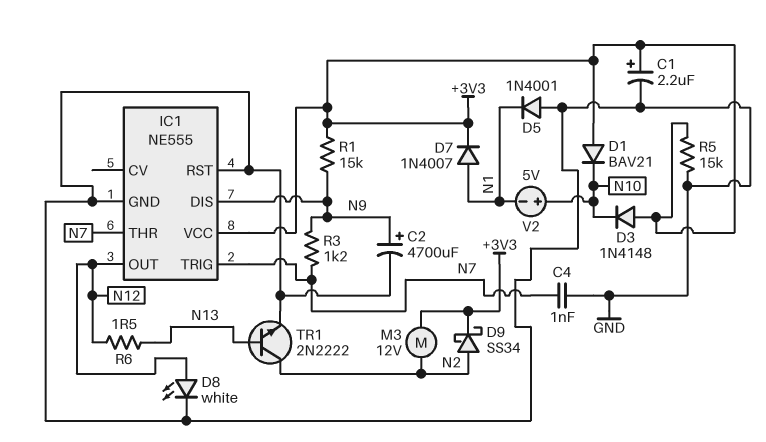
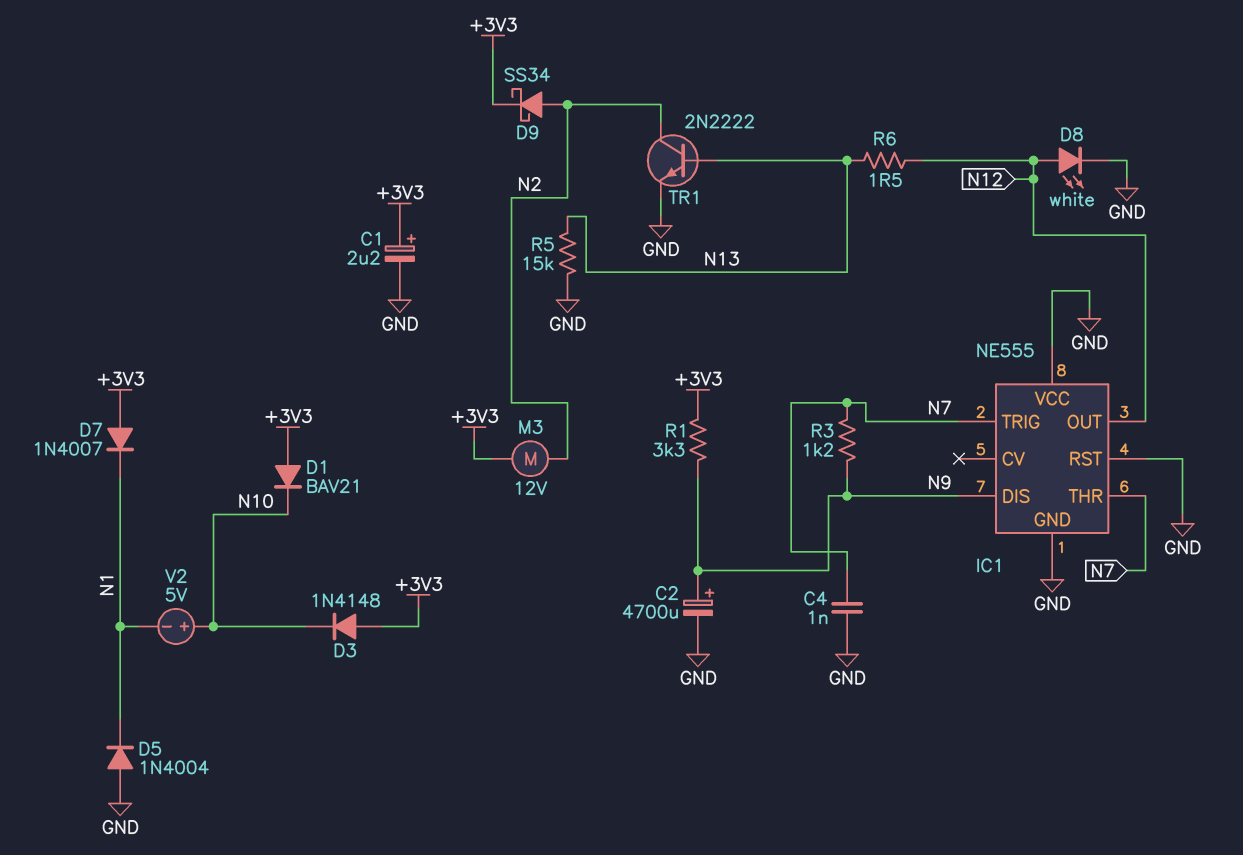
D5: diode 1N4001 (A GND, K N1) -> diode 1N4004 (A GND, K N1)
D7: diode 1N4007 (A N1, K +3V3) -> diode 1N4007 (A +3V3, K N1)
IC1 pin VCC: +3V3 -> GND
R1: 15k (+3V3, N9) -> 3.3k (+3V3, N9)
R5: 15k (+3V3, GND) -> 15k (GND, N13)

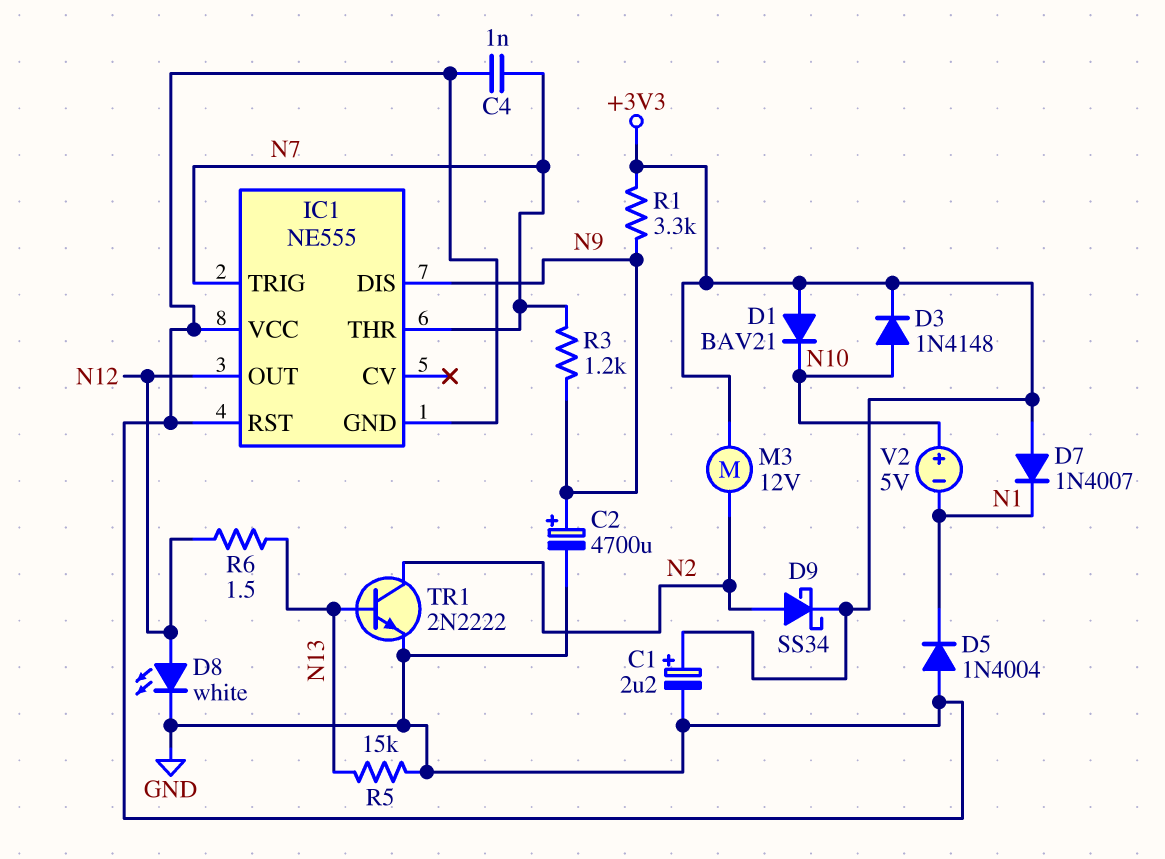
D3: diode 1N4148 (A +3V3, K N10) -> diode 1N4148 (A N10, K +3V3)

